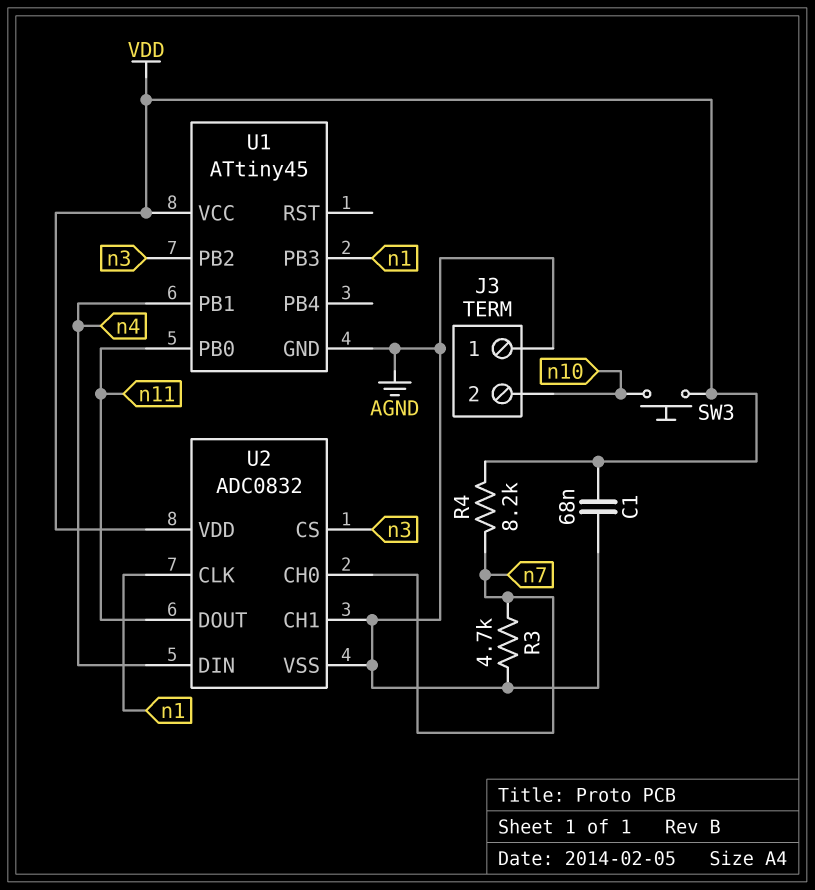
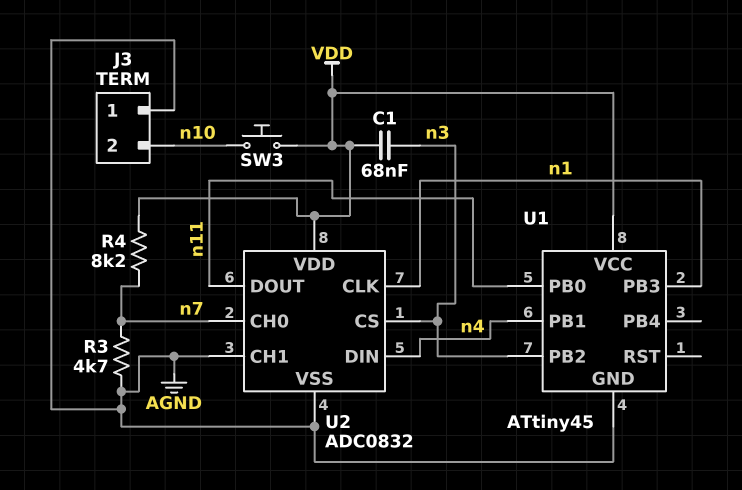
C1: 68nF (AGND, VDD) -> 68nF (VDD, n3)

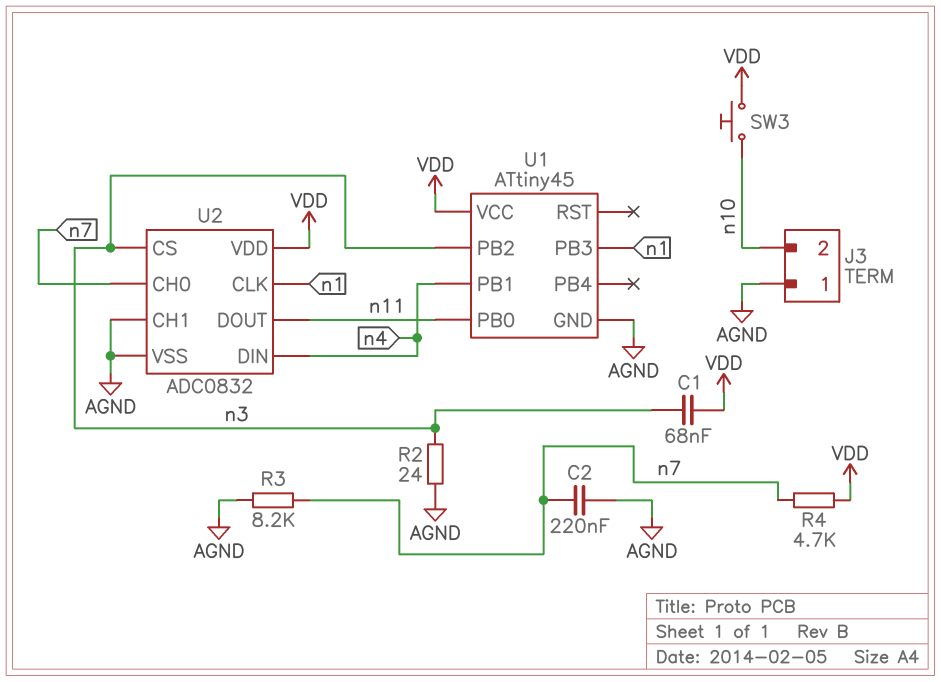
C2: none -> 220nF (AGND, n7)
R2: none -> 24 (AGND, n3)
R3: 4.7k (AGND, n7) -> 8.2k (AGND, n7)
R4: 8.2k (VDD, n7) -> 4.7k (VDD, n7)

